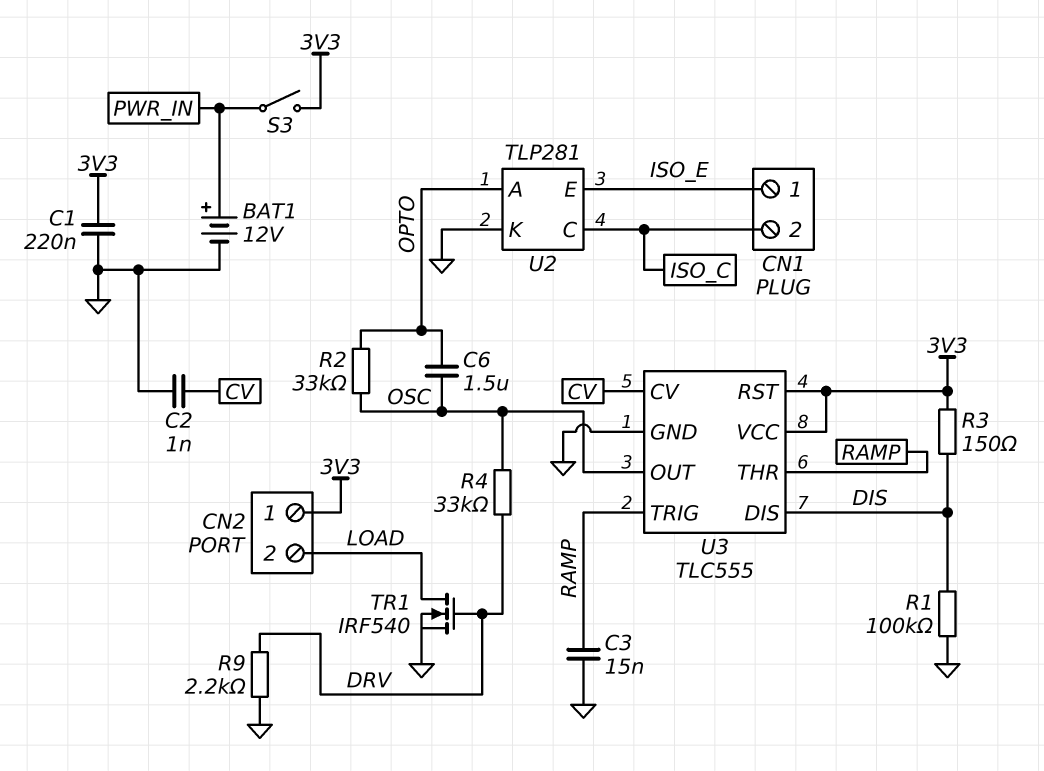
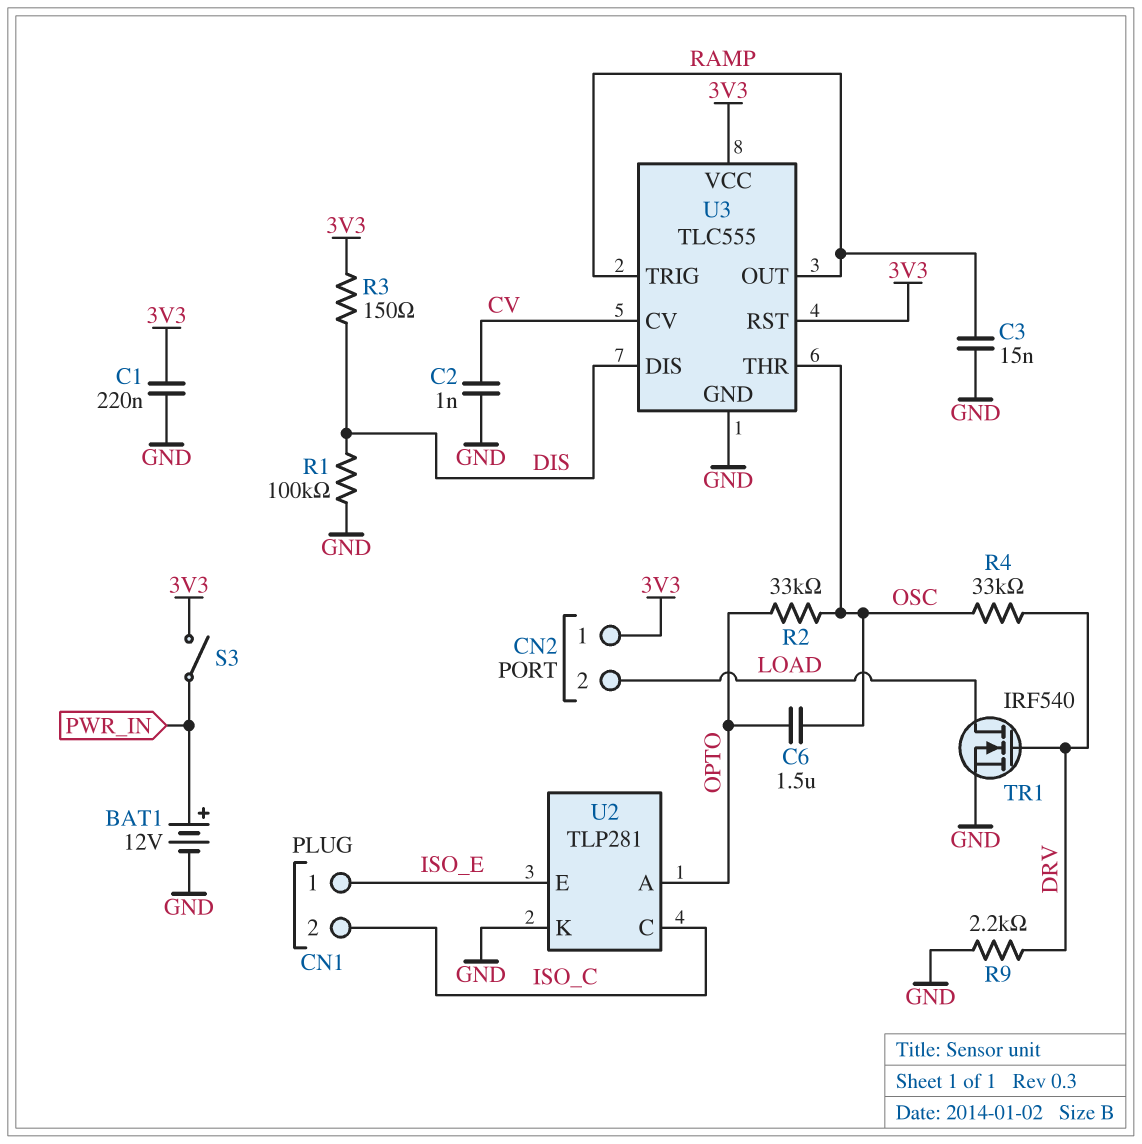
U3 pin OUT: OSC -> RAMP
U3 pin THR: RAMP -> OSC

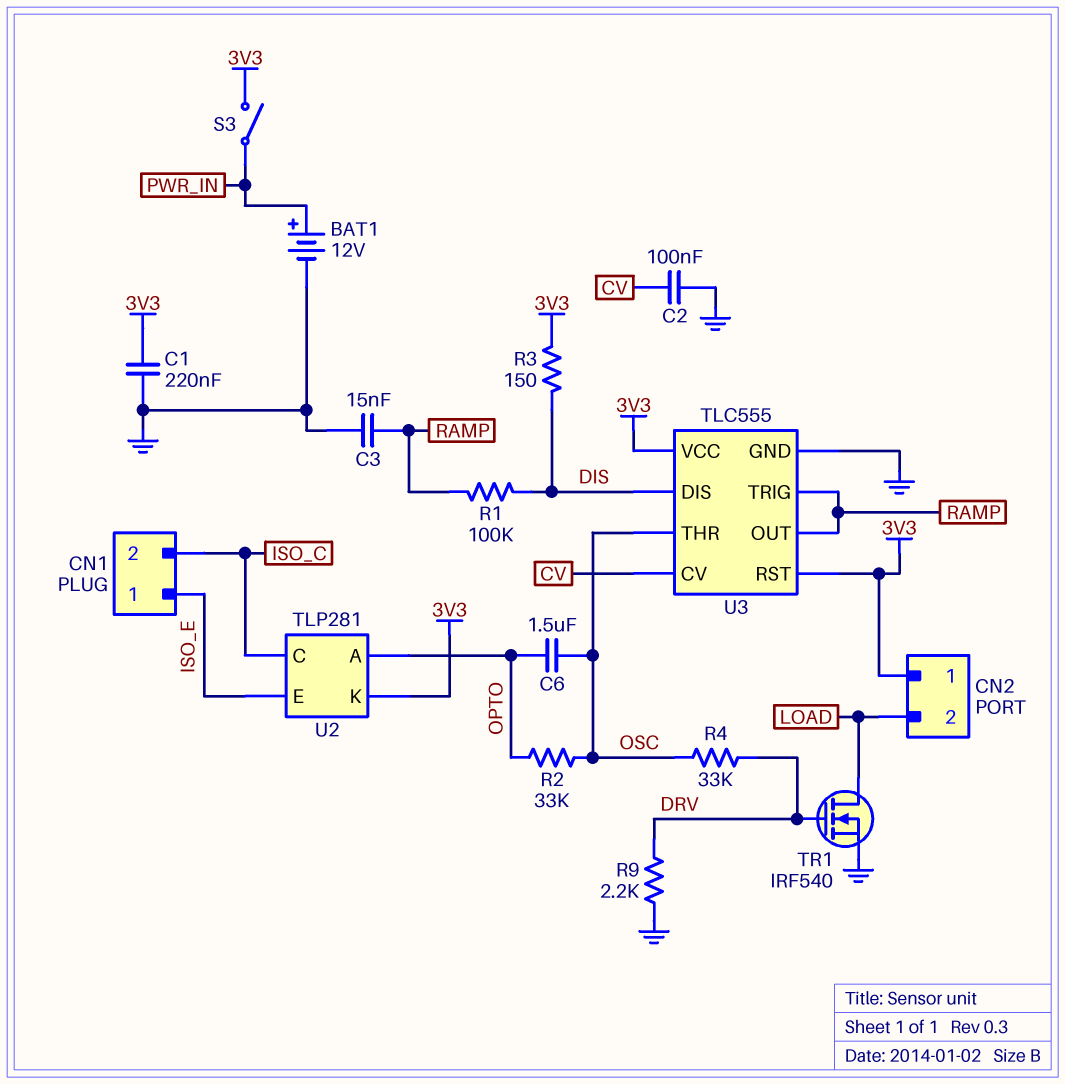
C2: 1nF (CV, GND) -> 100nF (CV, GND)
R1: 100k (DIS, GND) -> 100k (DIS, RAMP)
U2 pin K: GND -> 3V3

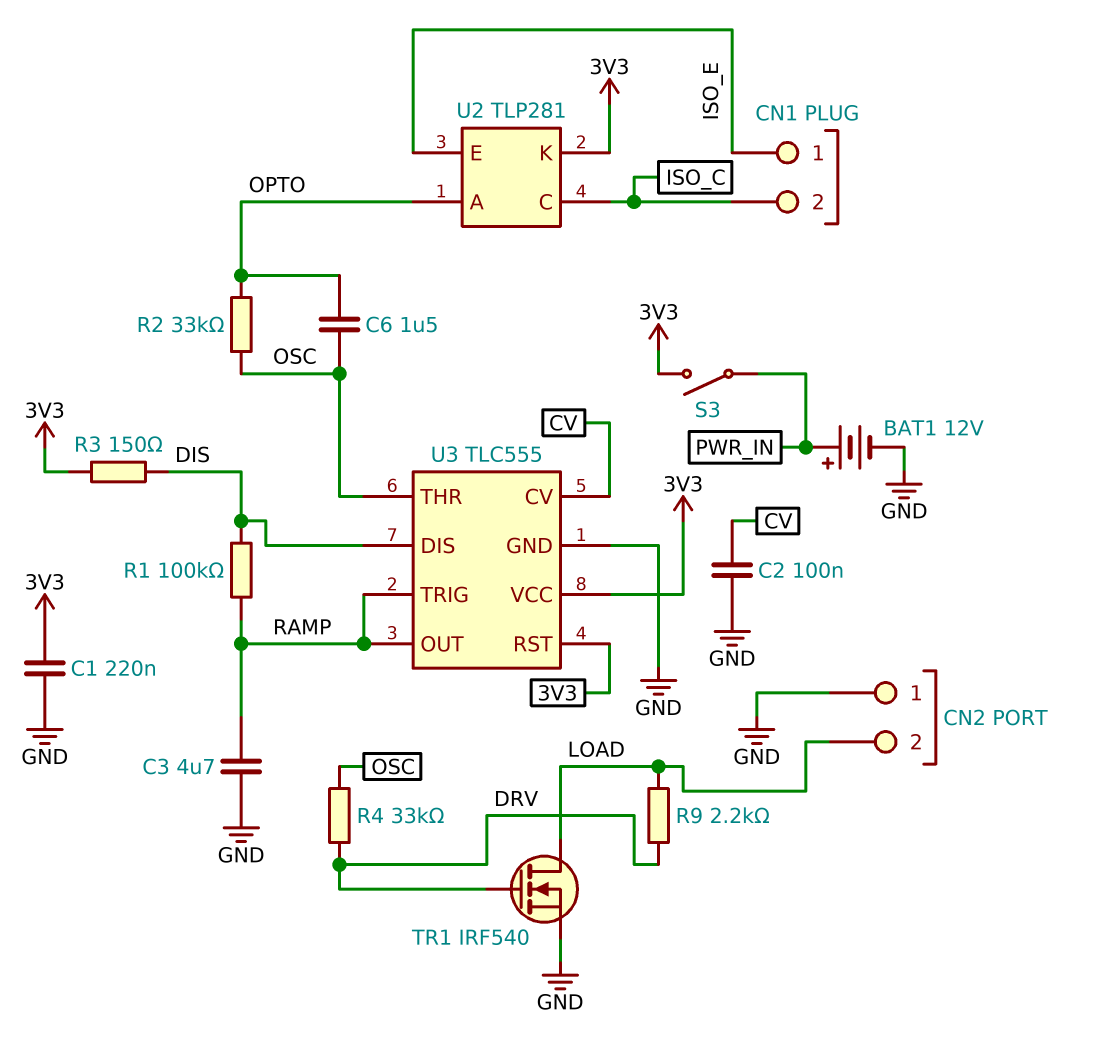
C3: 15nF (GND, RAMP) -> 4.7uF (GND, RAMP)
CN2 pin 1: 3V3 -> GND
R9: 2.2k (DRV, GND) -> 2.2k (DRV, LOAD)

